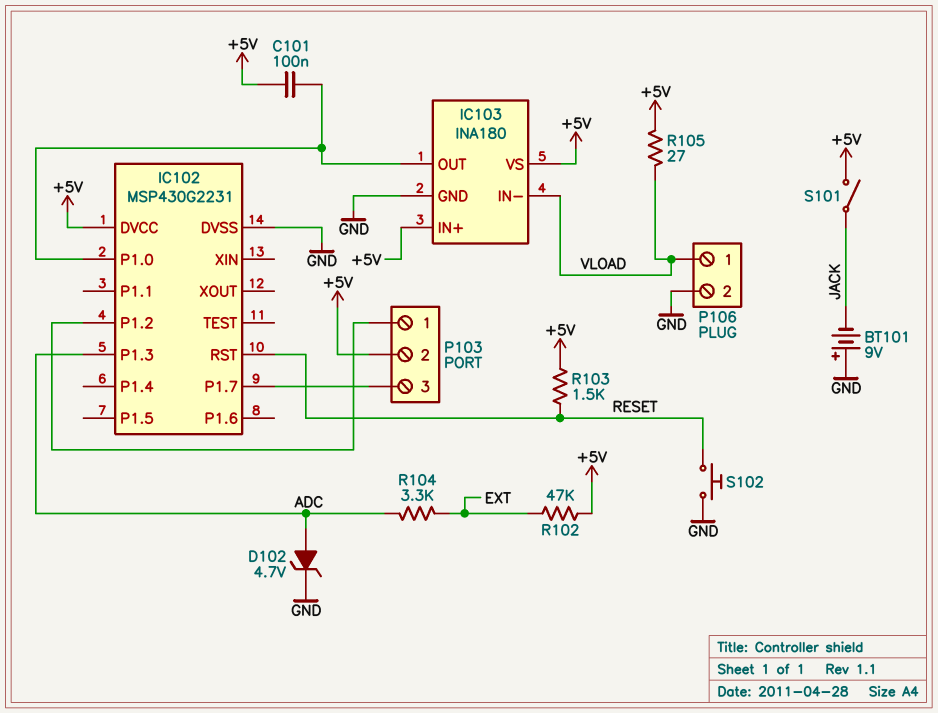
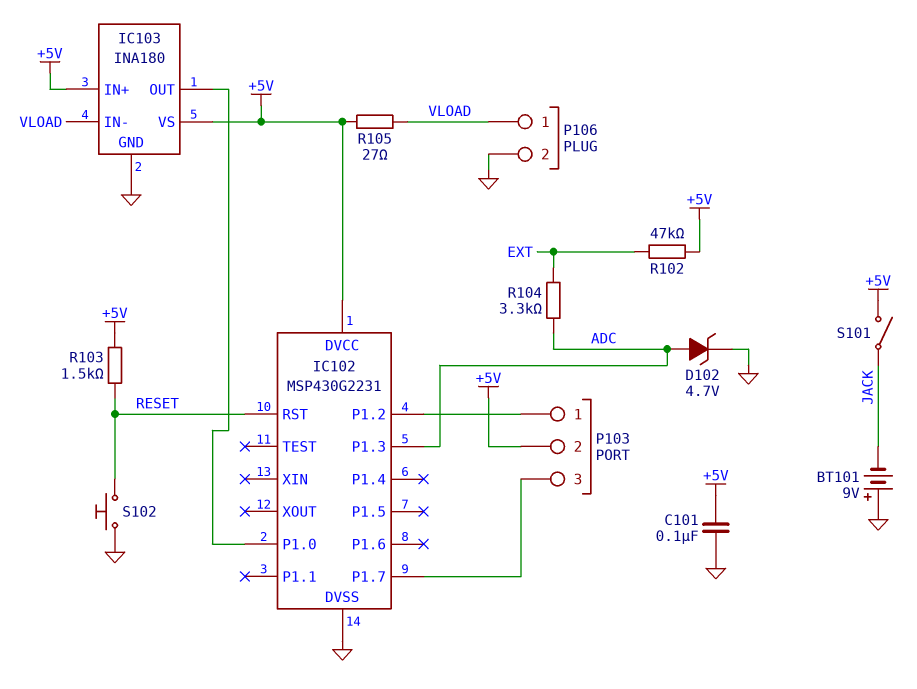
C101: 100nF (+5V, IC102/P1.0) -> 100nF (+5V, GND)

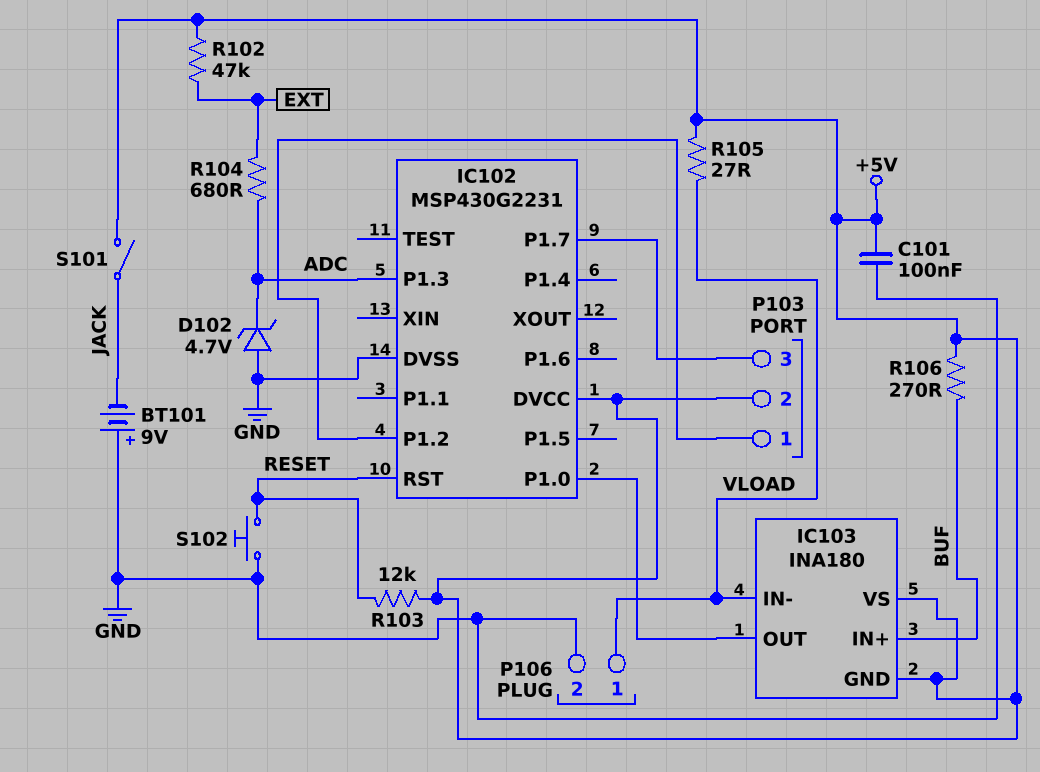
D102: zener 4.7V (A ADC, K GND) -> zener 4.7V (A GND, K ADC)
IC103 pin GND: GND -> +5V
IC103 pin IN+: +5V -> BUF
R103: 1.5k (+5V, RESET) -> 12k (+5V, RESET)
R104: 3.3k (ADC, EXT) -> 680 (ADC, EXT)
R106: none -> 270 (+5V, BUF)

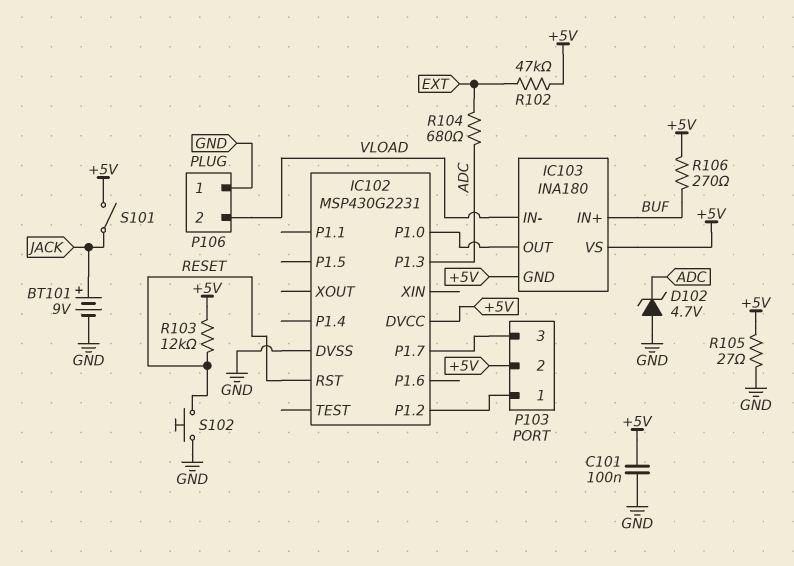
BT101: 9V (plus GND, minus JACK) -> 9V (plus JACK, minus GND)
P106 pin 1: VLOAD -> GND
P106 pin 2: GND -> VLOAD
R105: 27 (+5V, VLOAD) -> 27 (+5V, GND)

